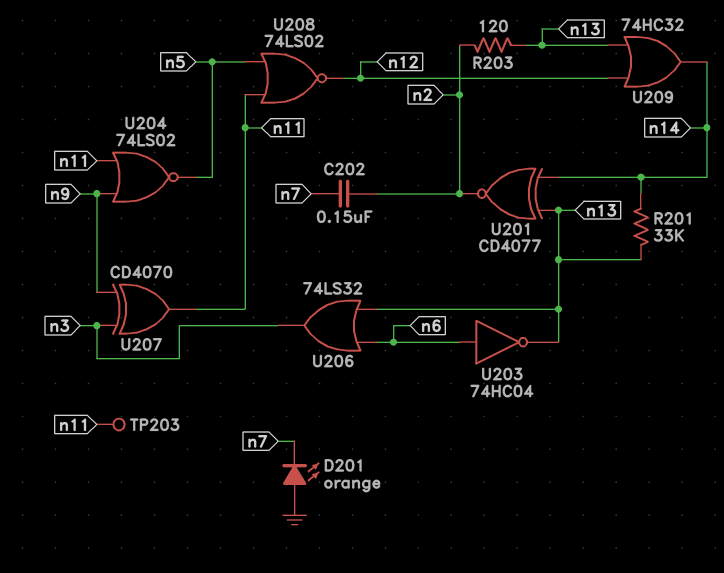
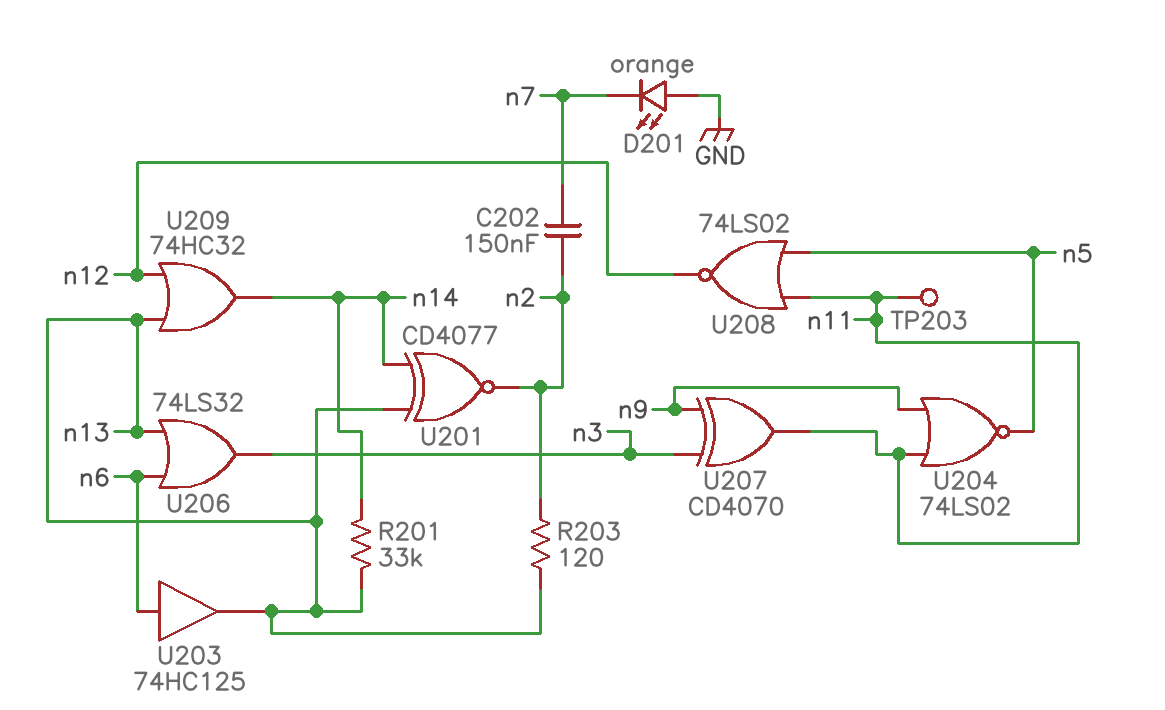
U203: NOT 74HC04 (in n6, out n13) -> buffer 74HC125 (in n6, out n13)

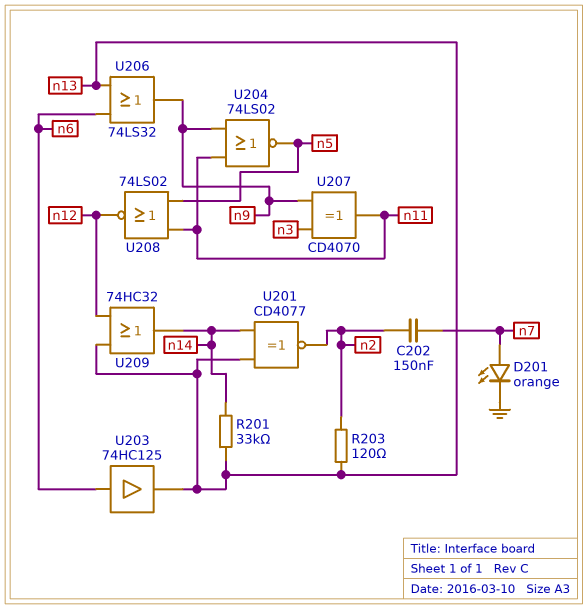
D201: LED orange (A GND, K n7) -> LED orange (A n7, K GND)
TP203: test point (n11) -> none
U206: OR 74LS32 (in n6, in n13, out n3) -> OR 74LS32 (in n6, in n13, out n9)

